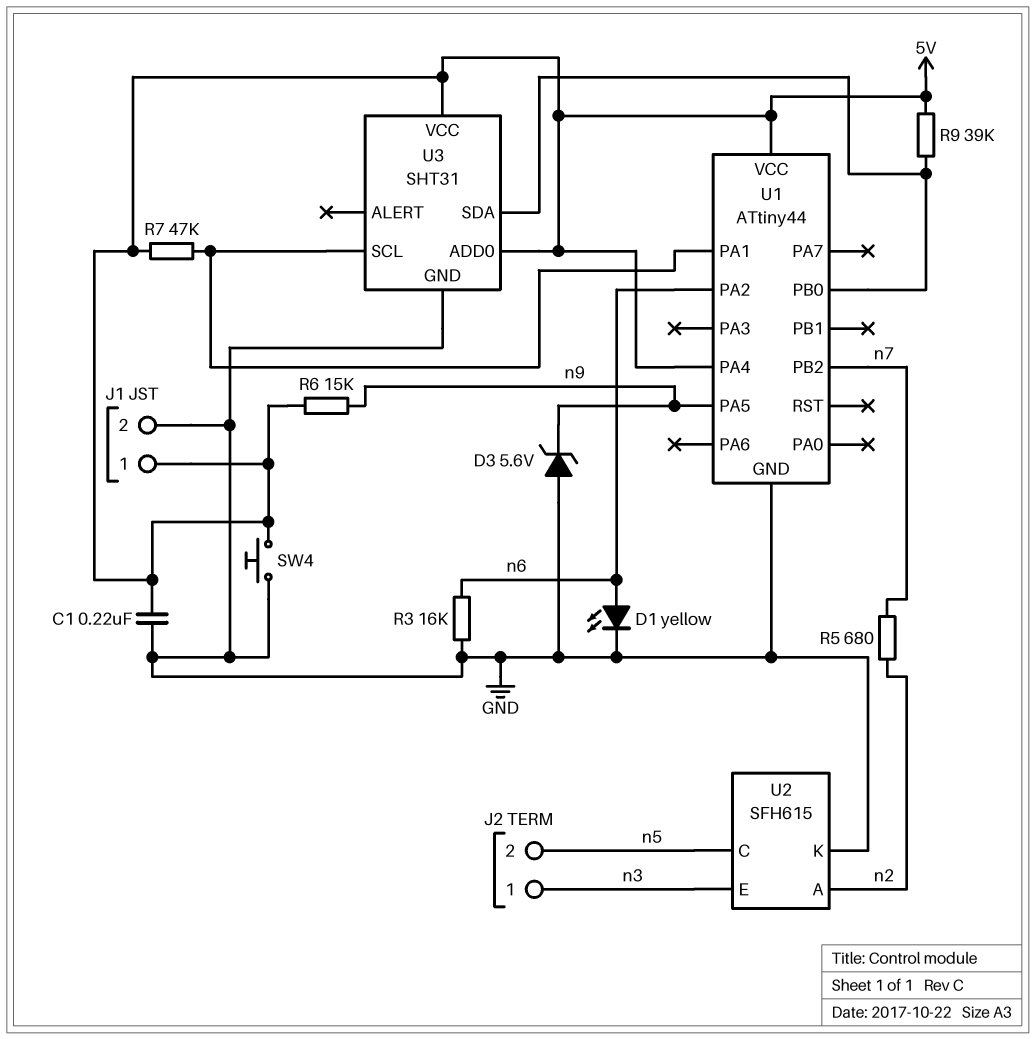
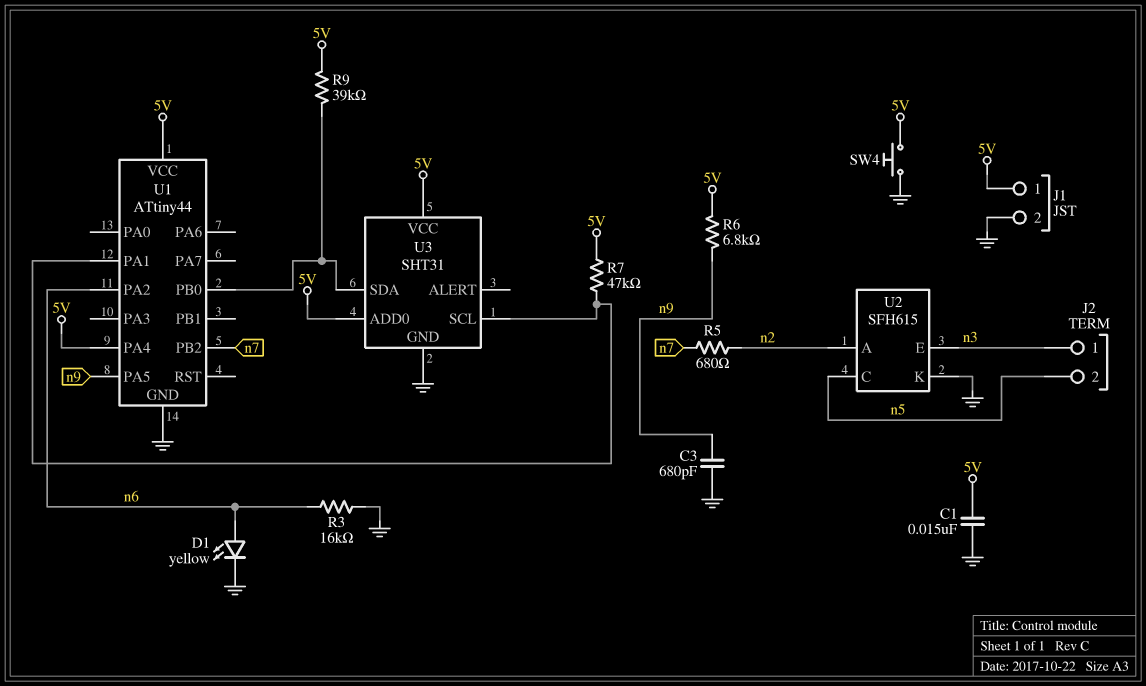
C1: 220nF (5V, GND) -> 15nF (5V, GND)
C3: none -> 680pF (GND, n9)
D3: zener 5.6V (A GND, K n9) -> none
R6: 15k (5V, n9) -> 6.8k (5V, n9)

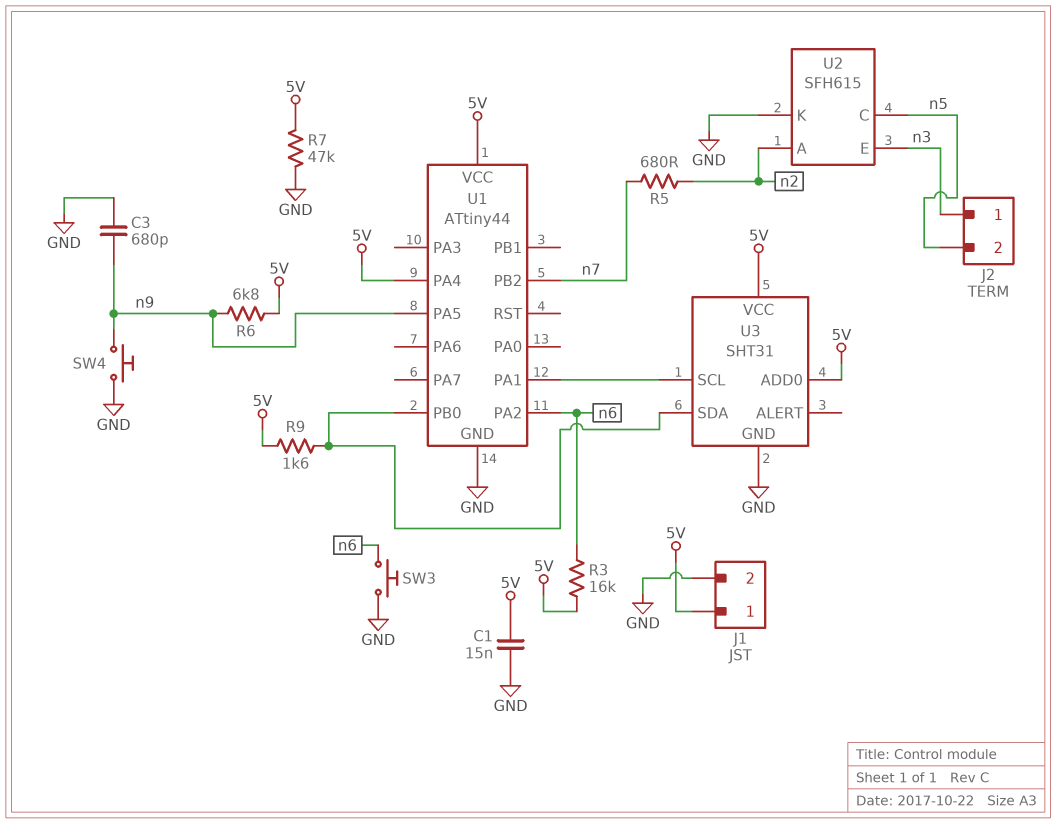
D1: LED yellow (A n6, K GND) -> none
R3: 16k (GND, n6) -> 16k (5V, n6)
R7: 47k (5V, U1/PA1) -> 47k (5V, GND)
R9: 39k (5V, U1/PB0) -> 1.6k (5V, U1/PB0)
SW3: none -> button (GND, n6)
SW4: button (5V, GND) -> button (GND, n9)

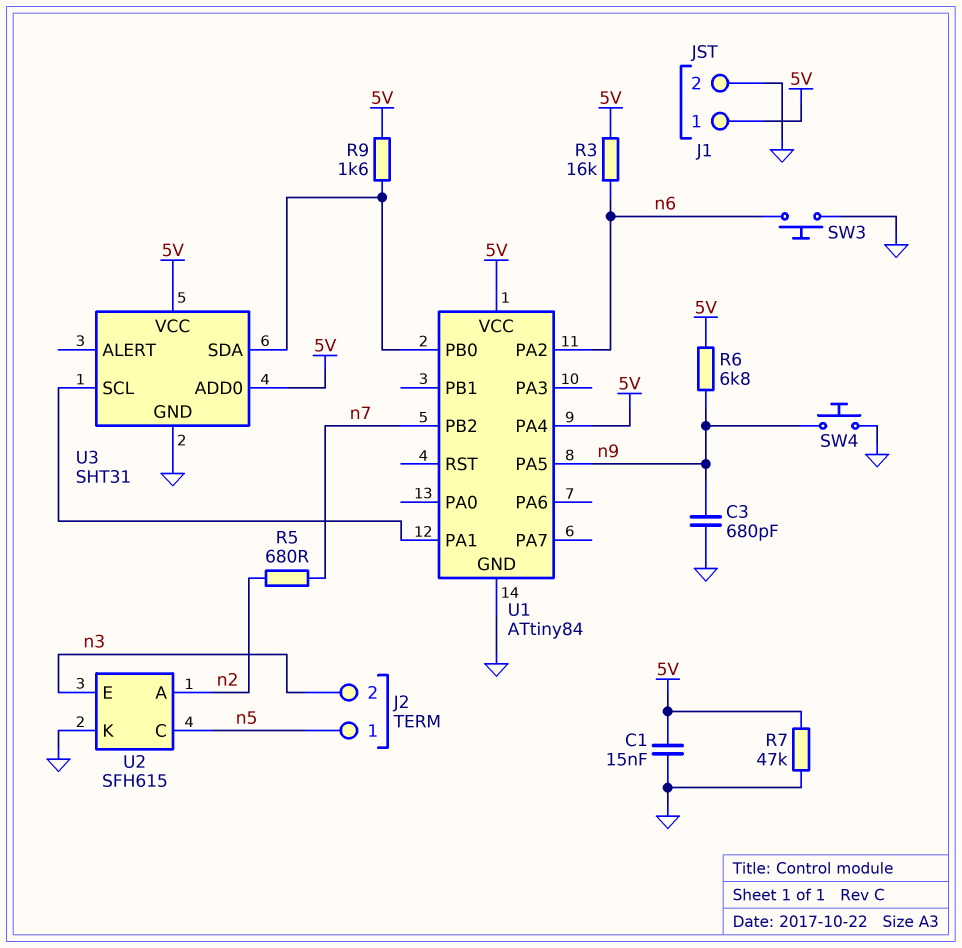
J2 pin 1: n3 -> n5
J2 pin 2: n5 -> n3
U1: ATtiny44 -> ATtiny84

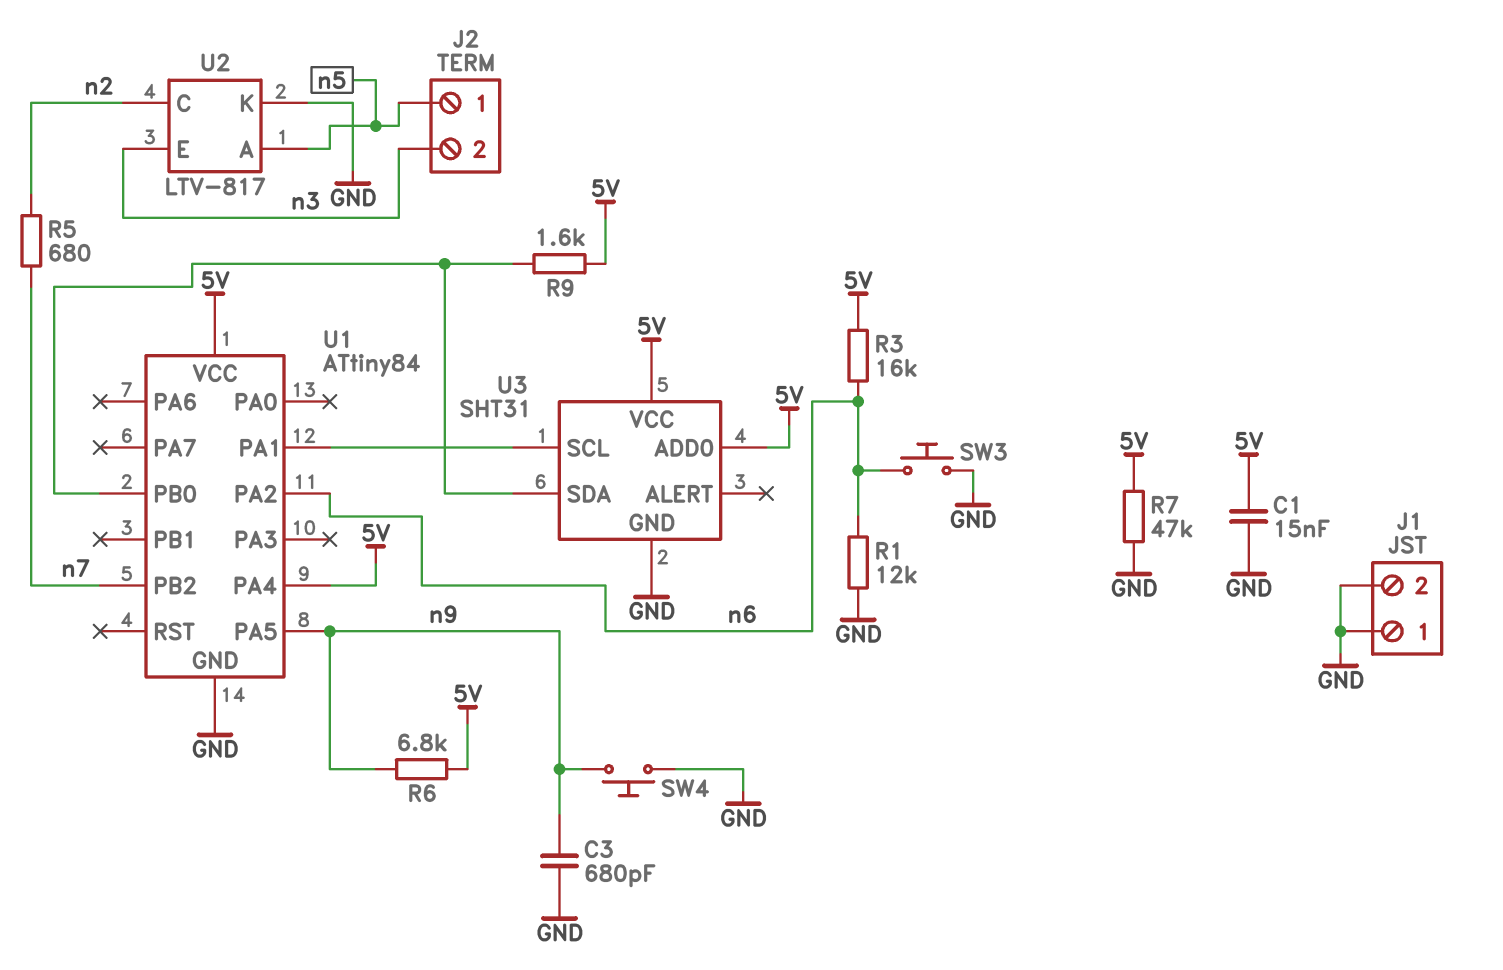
J1 pin 1: 5V -> GND
R1: none -> 12k (GND, n6)
U2: SFH615 -> LTV-817
U2 pin A: n2 -> n5
U2 pin C: n5 -> n2

